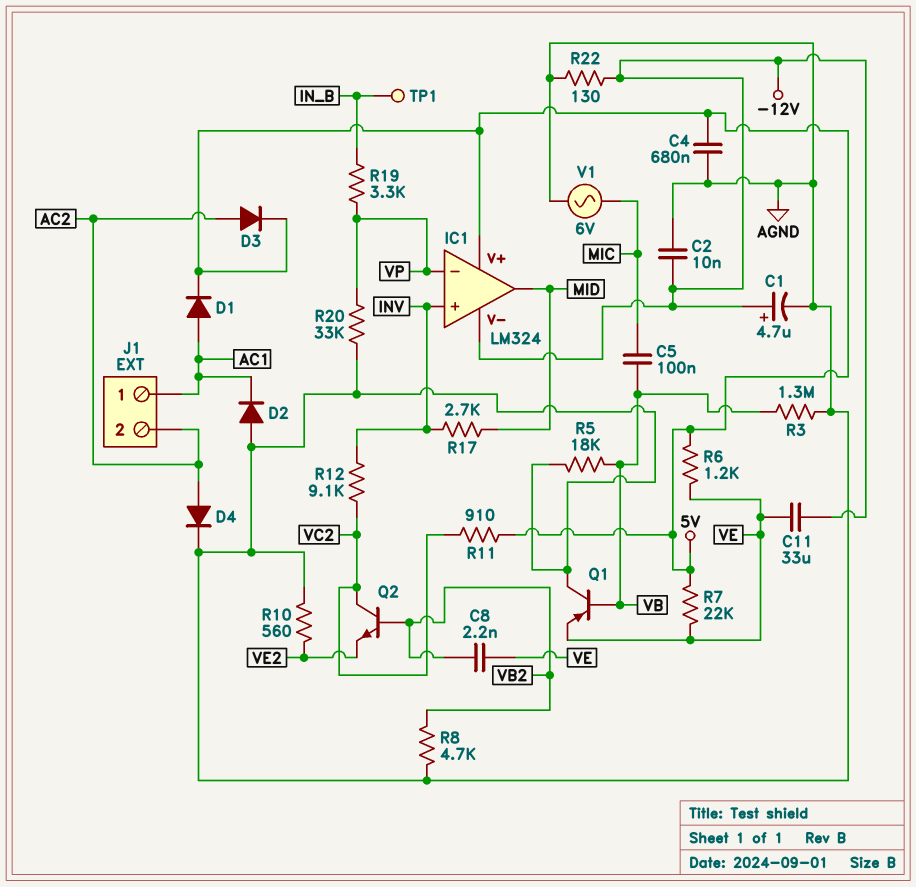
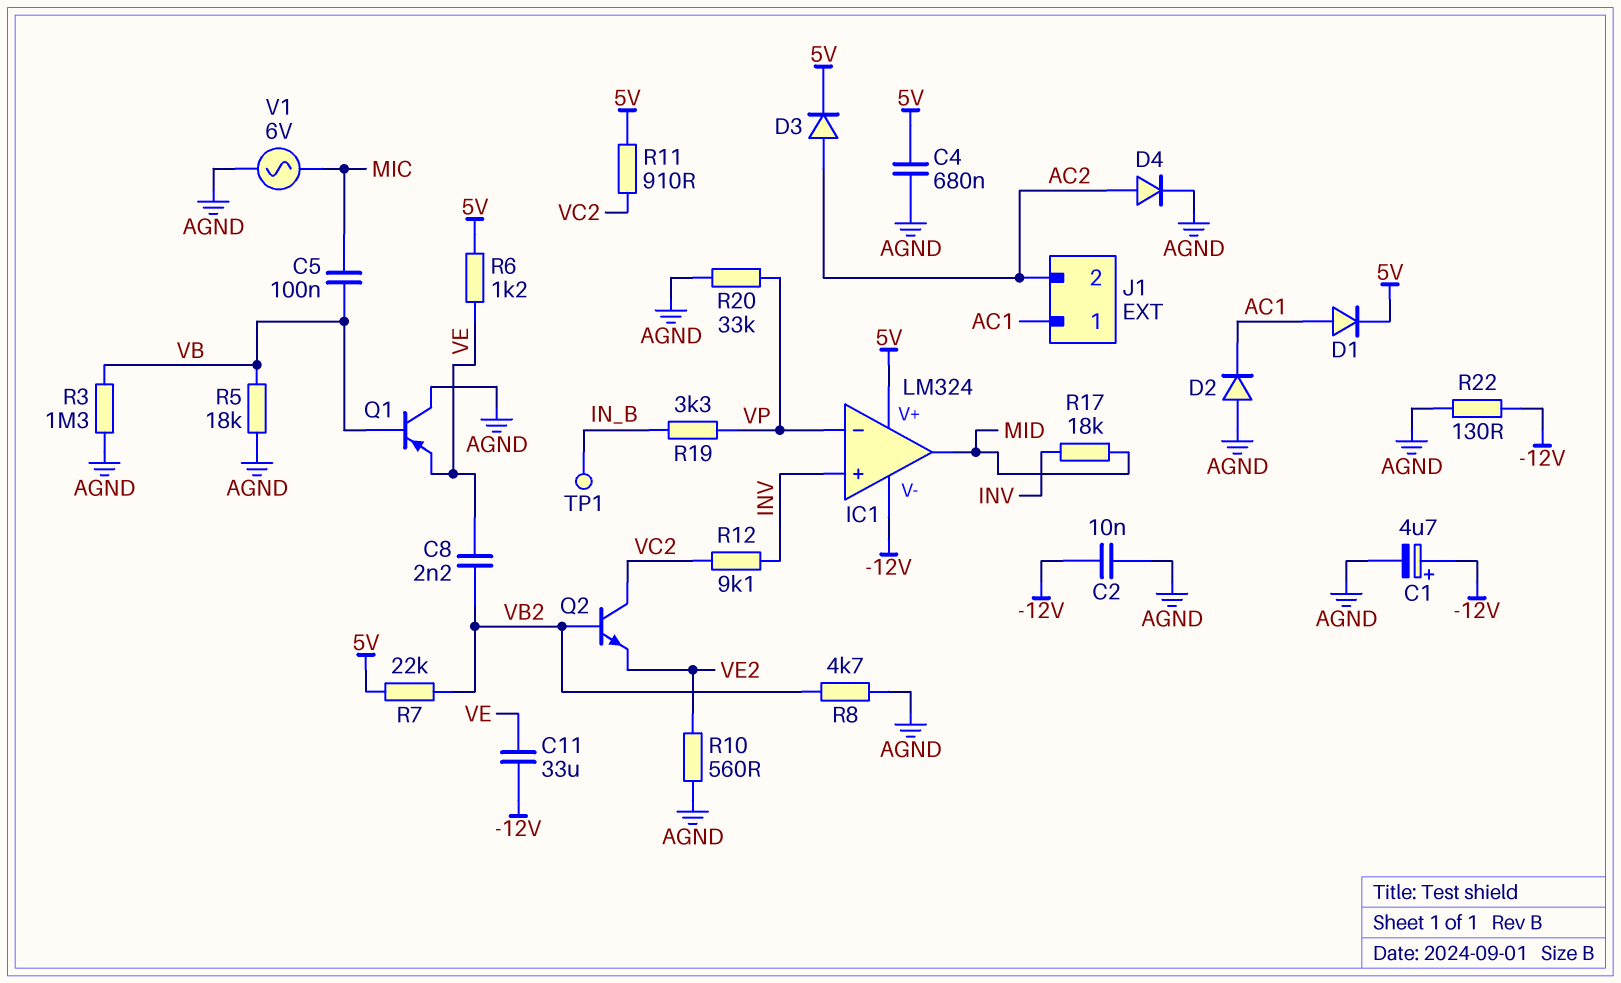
R7: 22k (5V, VE) -> 22k (5V, VB2)
R17: 2.7k (INV, MID) -> 18k (INV, MID)

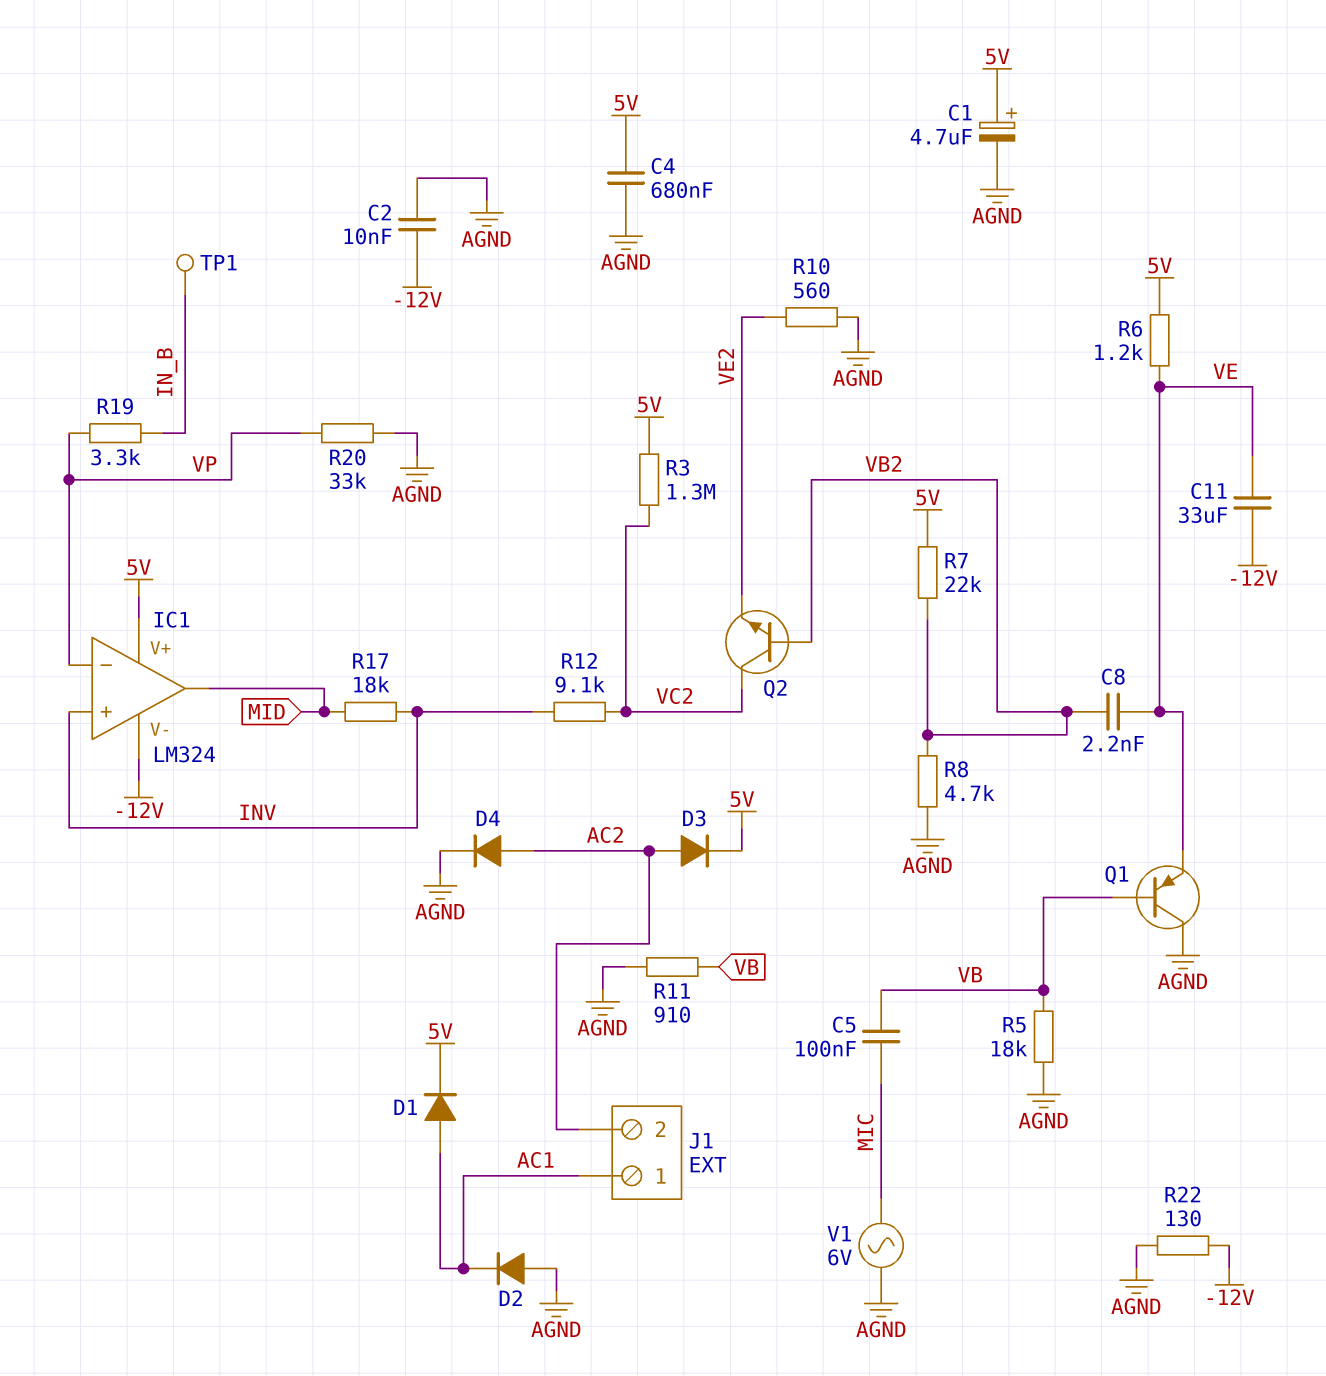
C1: 4.7uF (plus -12V, minus AGND) -> 4.7uF (plus 5V, minus AGND)
R3: 1.3M (AGND, VB) -> 1.3M (5V, VC2)
R11: 910 (5V, VC2) -> 910 (AGND, VB)

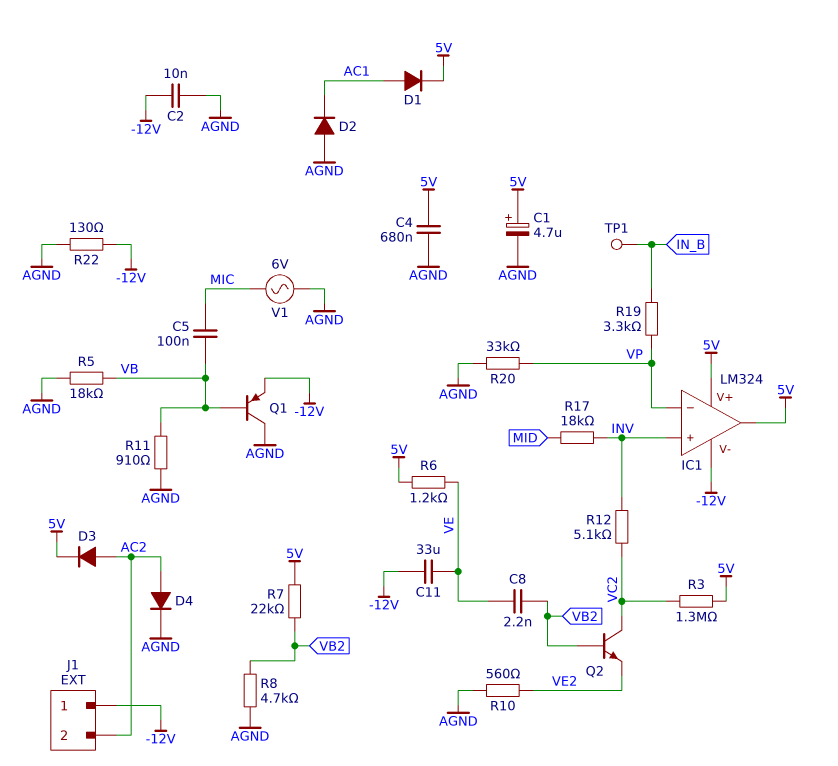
IC1 pin out: MID -> 5V
J1 pin 1: AC1 -> -12V
Q1: PNP (B VB, C AGND, E VE) -> PNP (B VB, C AGND, E -12V)
R12: 9.1k (INV, VC2) -> 5.1k (INV, VC2)

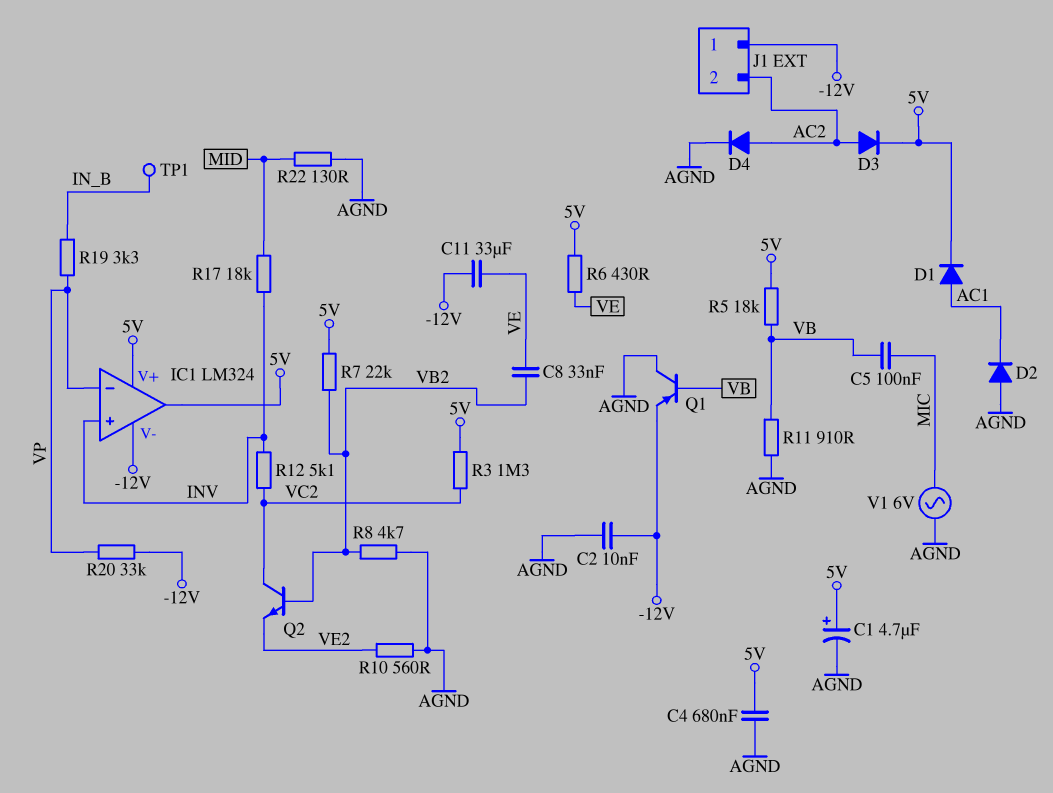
C8: 2.2nF (VB2, VE) -> 33nF (VB2, VE)
R5: 18k (AGND, VB) -> 18k (5V, VB)
R6: 1.2k (5V, VE) -> 430 (5V, VE)
R20: 33k (AGND, VP) -> 33k (-12V, VP)
R22: 130 (-12V, AGND) -> 130 (AGND, MID)

